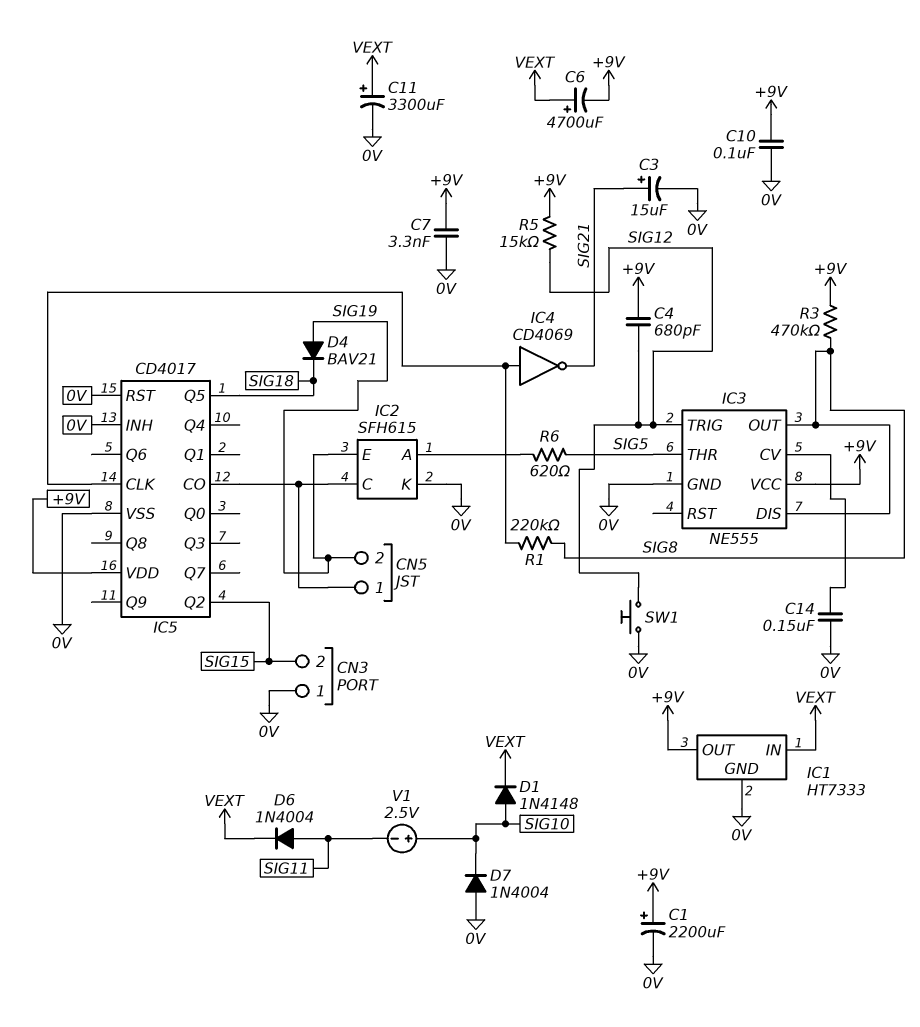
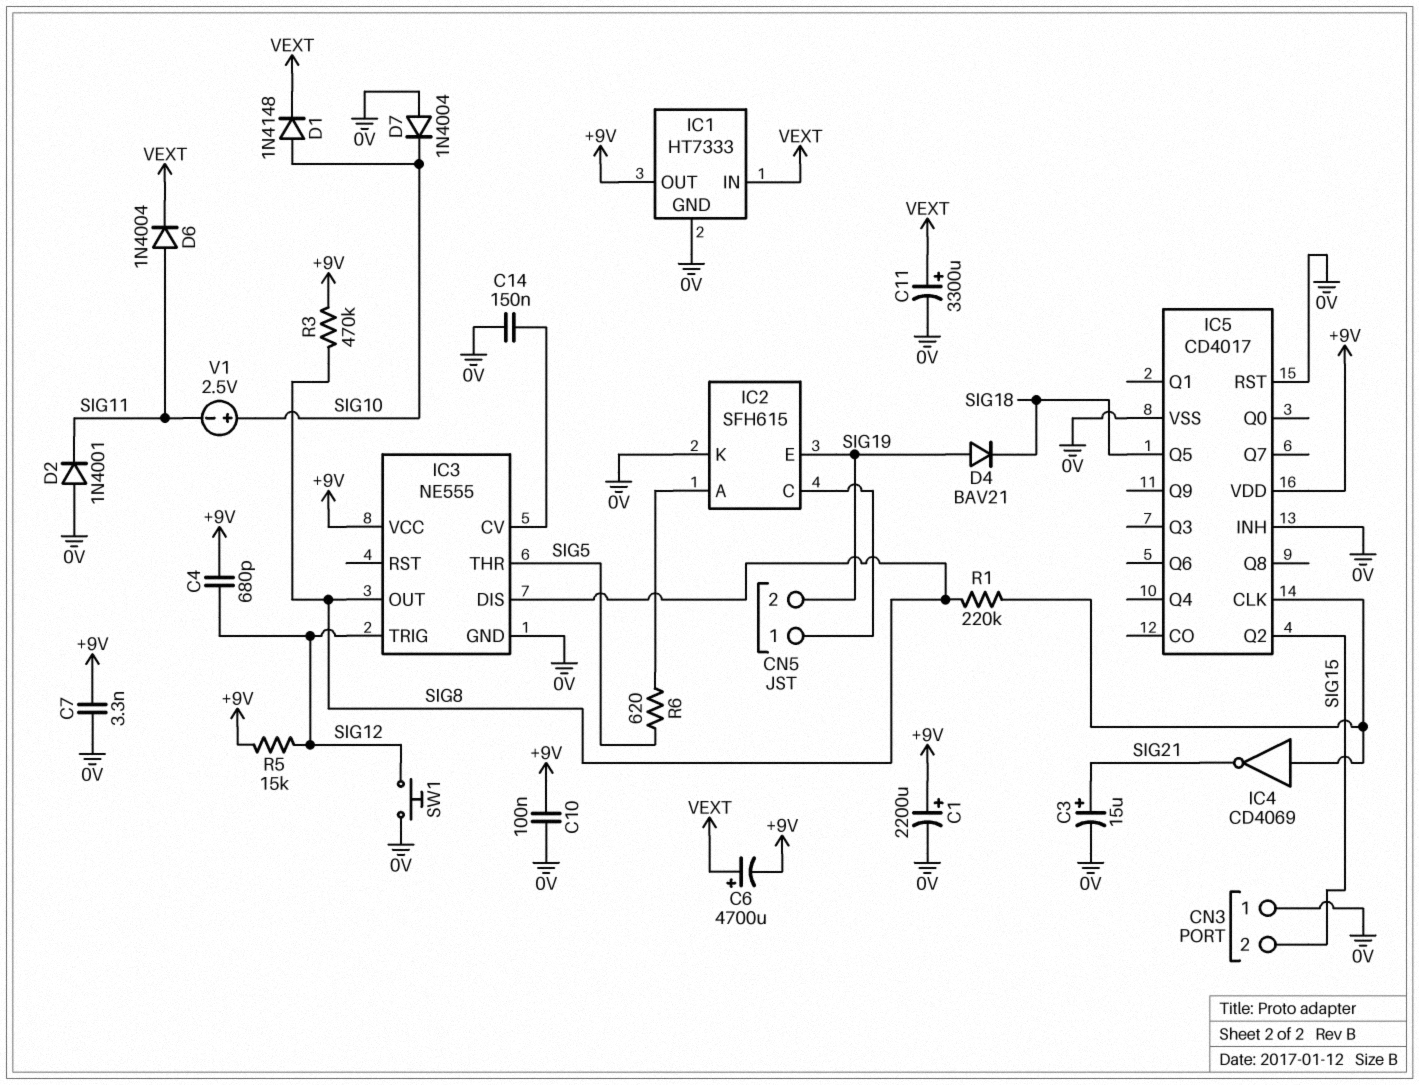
D2: none -> diode 1N4001 (A 0V, K SIG11)
IC5 pin CO: CN5/1 -> none

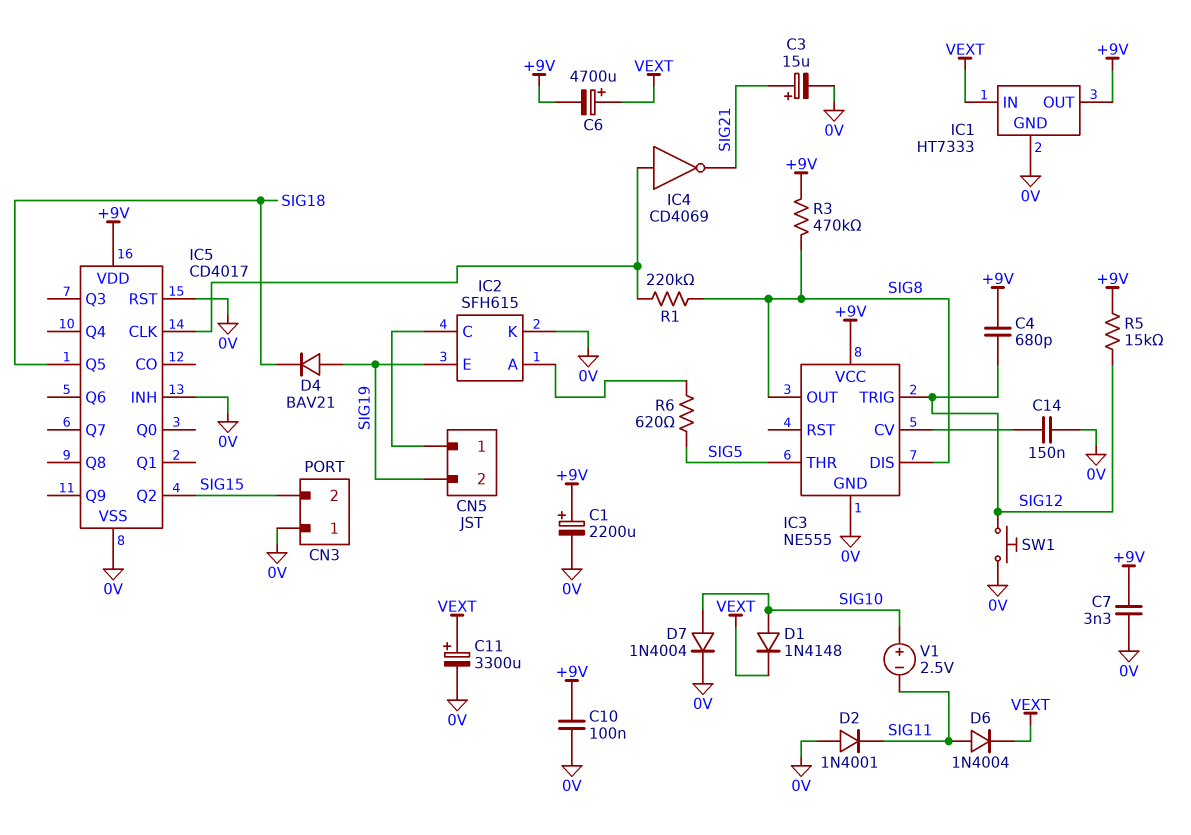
D7: diode 1N4004 (A 0V, K SIG10) -> diode 1N4004 (A SIG10, K 0V)

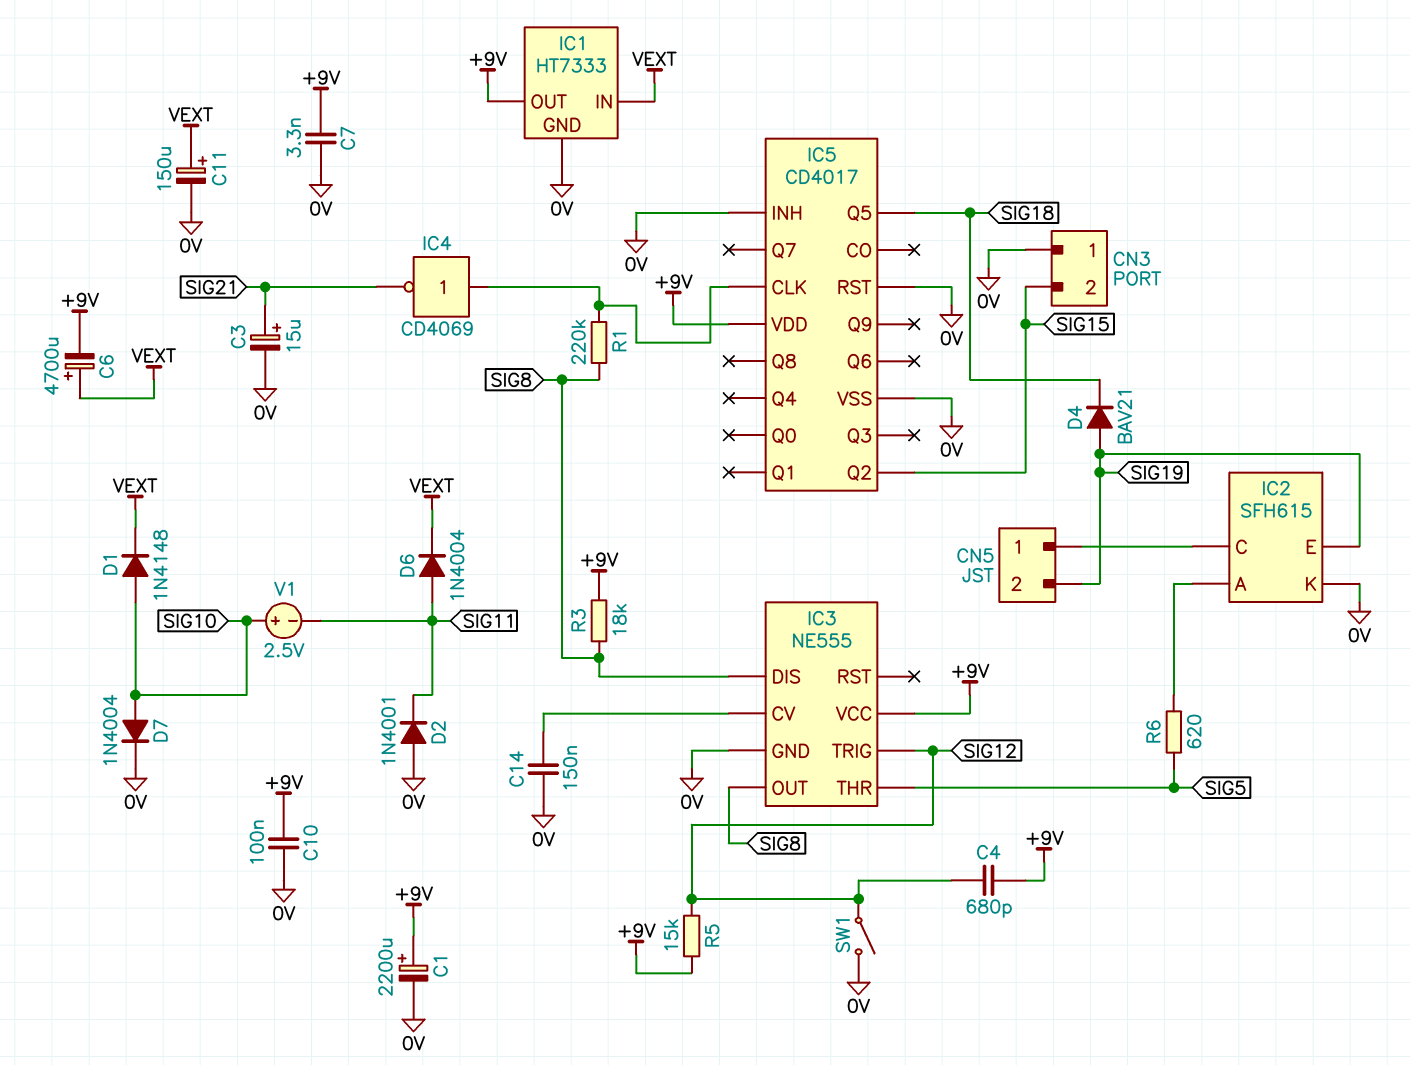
C11: 3300uF (plus VEXT, minus 0V) -> 150uF (plus VEXT, minus 0V)
R3: 470k (+9V, SIG8) -> 18k (+9V, SIG8)
SW1: button (0V, SIG12) -> switch (0V, SIG12)

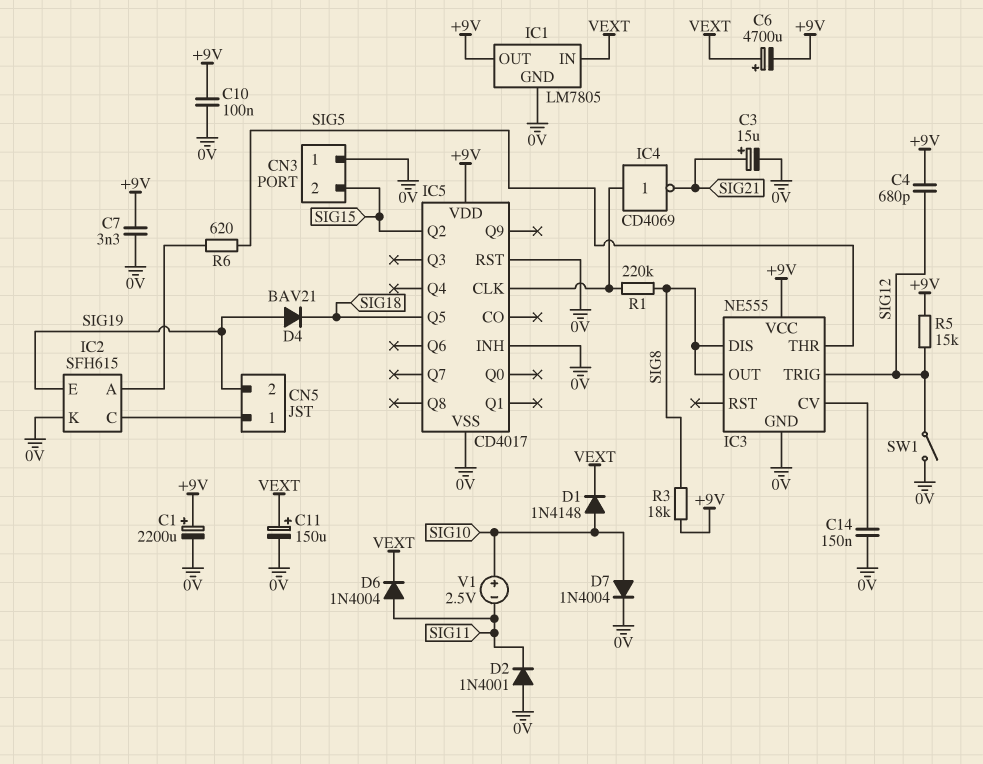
IC1: HT7333 -> LM7805

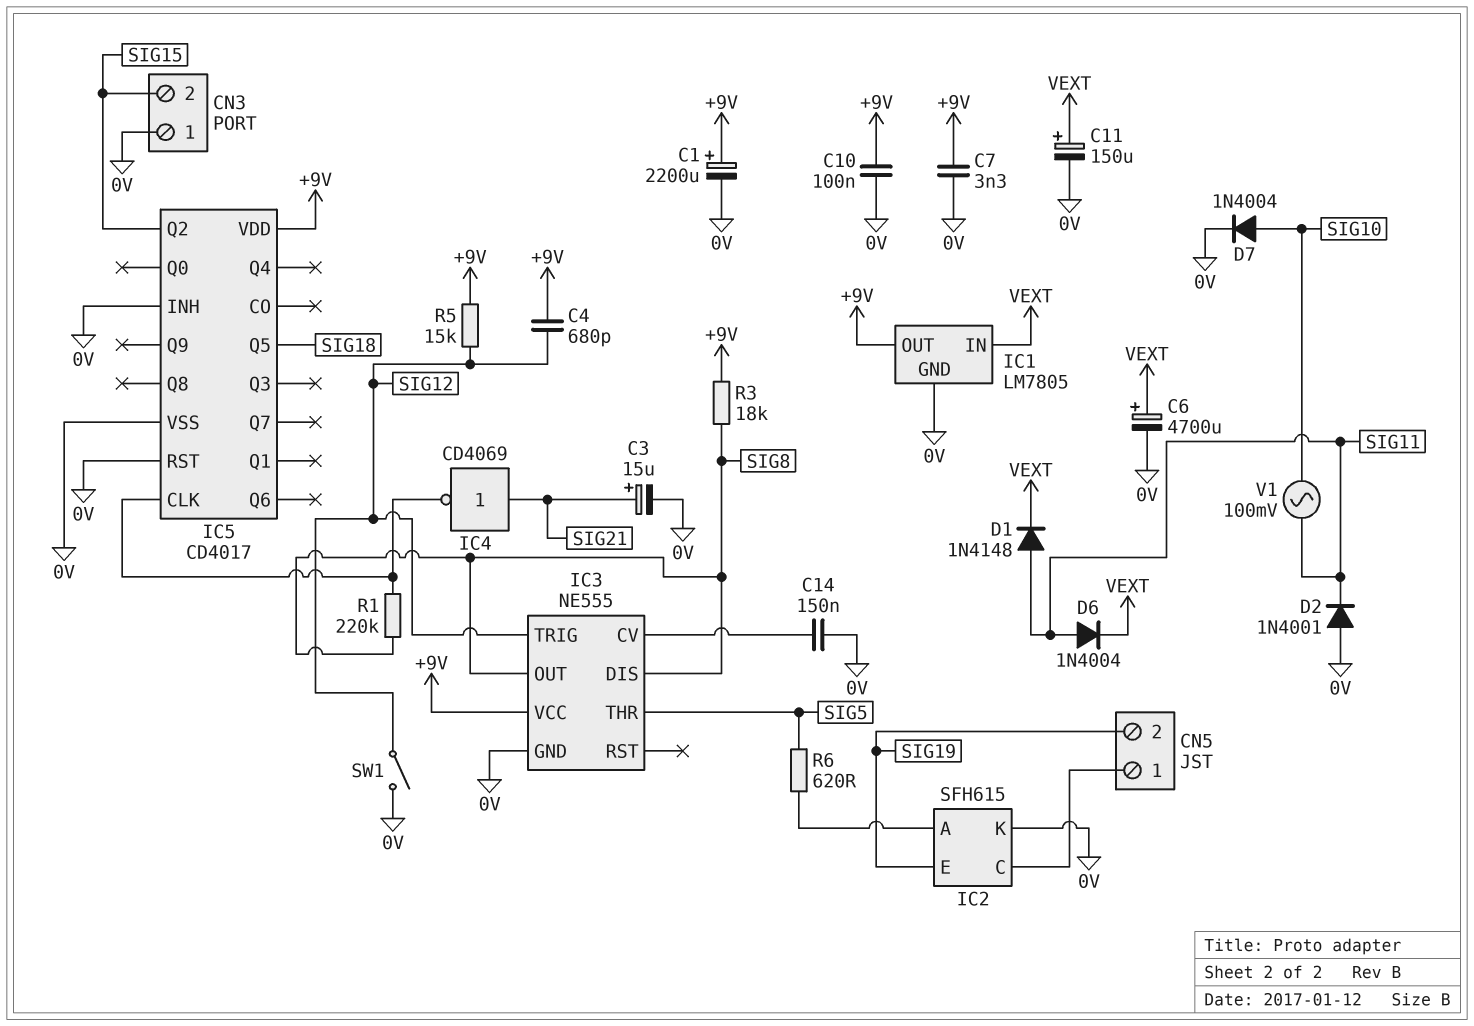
C6: 4700uF (plus VEXT, minus +9V) -> 4700uF (plus VEXT, minus 0V)
D1: diode 1N4148 (A SIG10, K VEXT) -> diode 1N4148 (A SIG11, K VEXT)
D4: diode BAV21 (A SIG19, K SIG18) -> none
IC4: NOT CD4069 (in IC5/CLK, out SIG21) -> NOT CD4069 (in SIG21, out IC5/CLK)
V1: 2.5V (plus SIG10, minus SIG11) -> AC 100mV (SIG10, SIG11)

